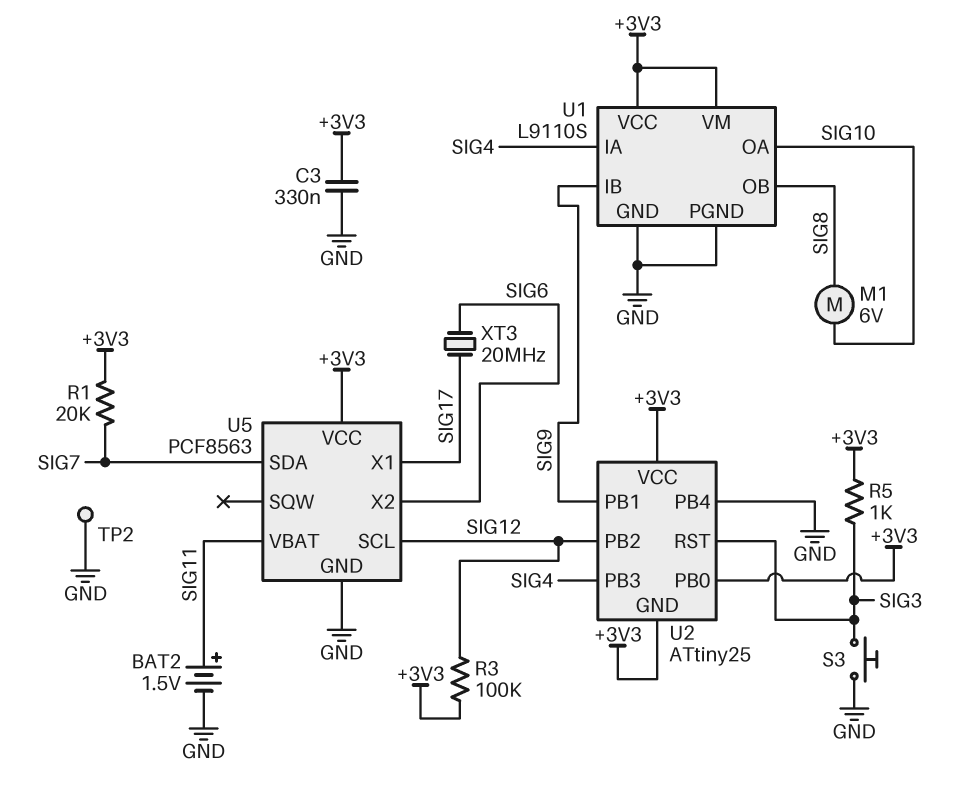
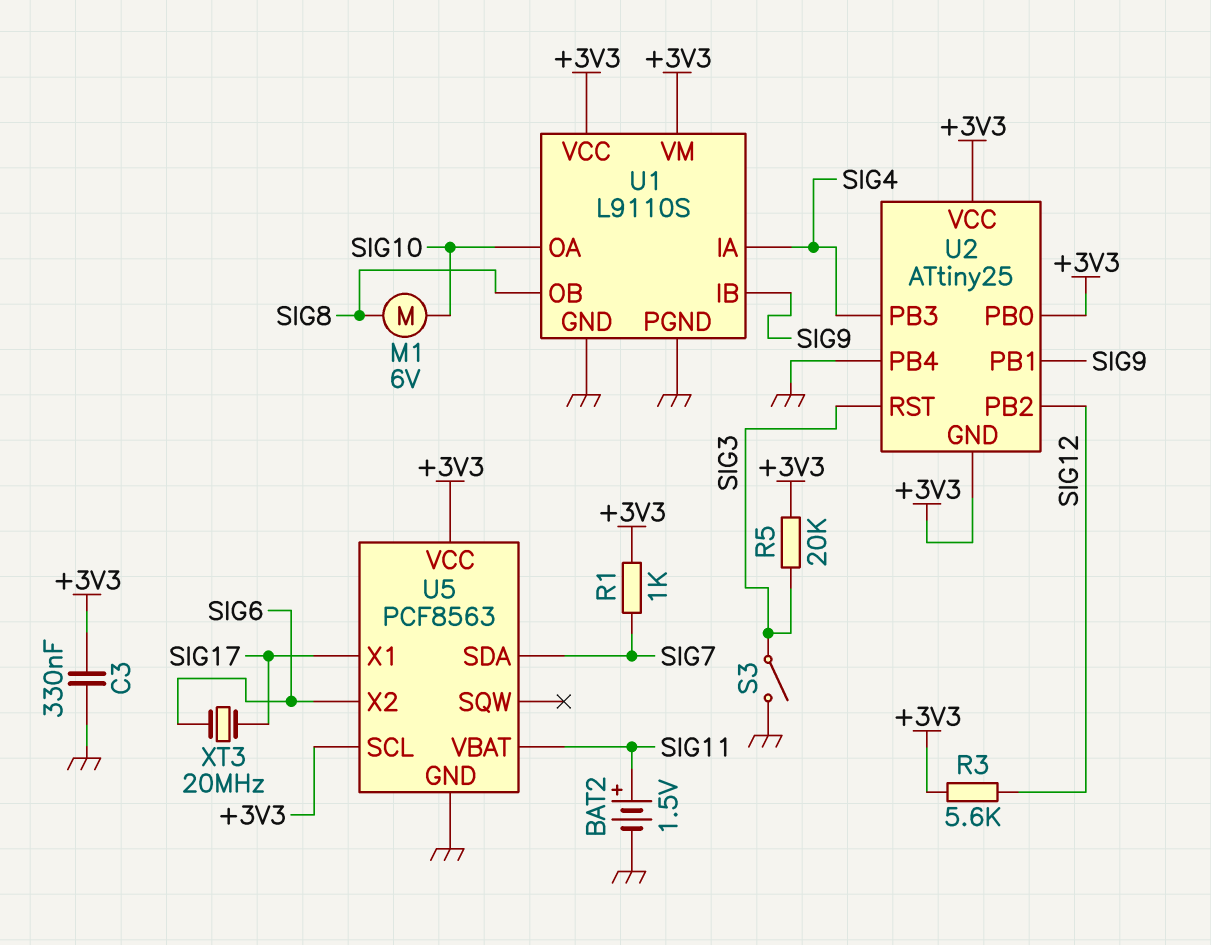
R1: 20k (+3V3, SIG7) -> 1k (+3V3, SIG7)
R3: 100k (+3V3, SIG12) -> 5.6k (+3V3, SIG12)
R5: 1k (+3V3, SIG3) -> 20k (+3V3, SIG3)
S3: button (GND, SIG3) -> switch (GND, SIG3)
TP2: test point (GND) -> none
U5 pin SCL: SIG12 -> +3V3

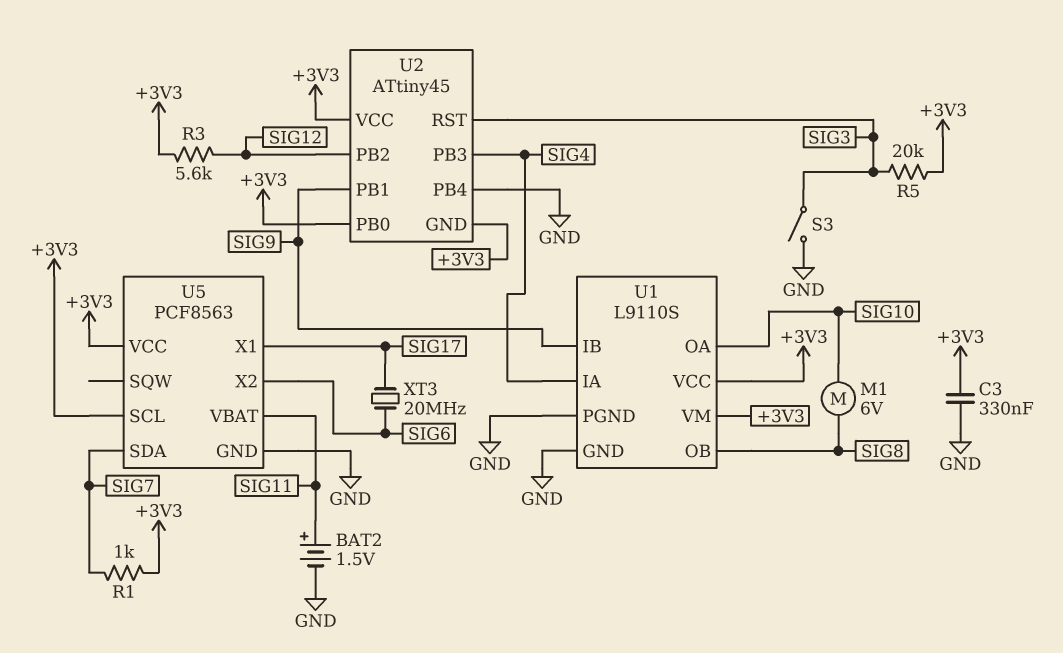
U2: ATtiny25 -> ATtiny45

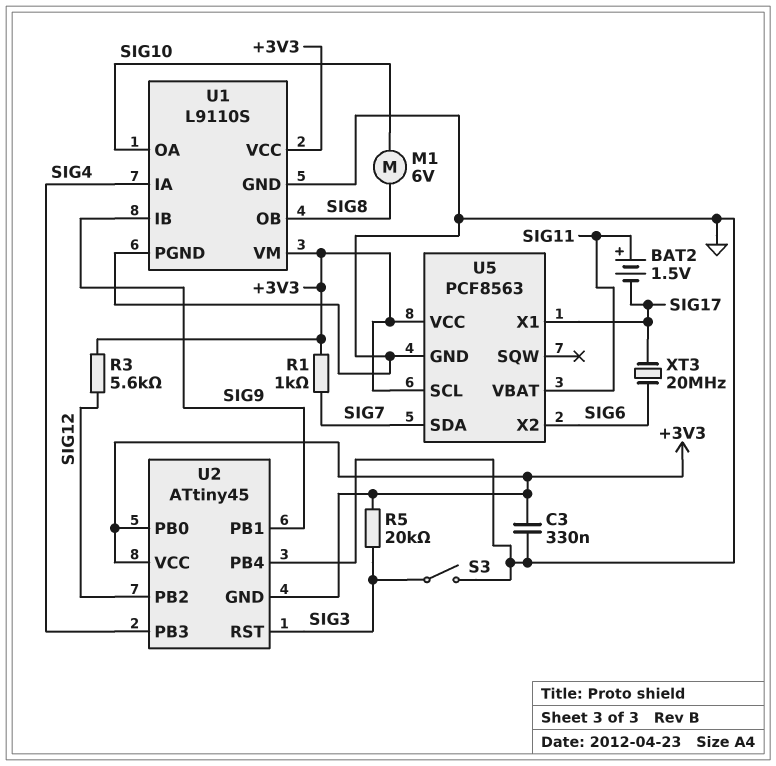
BAT2: 1.5V (plus SIG11, minus GND) -> 1.5V (plus SIG11, minus SIG17)

